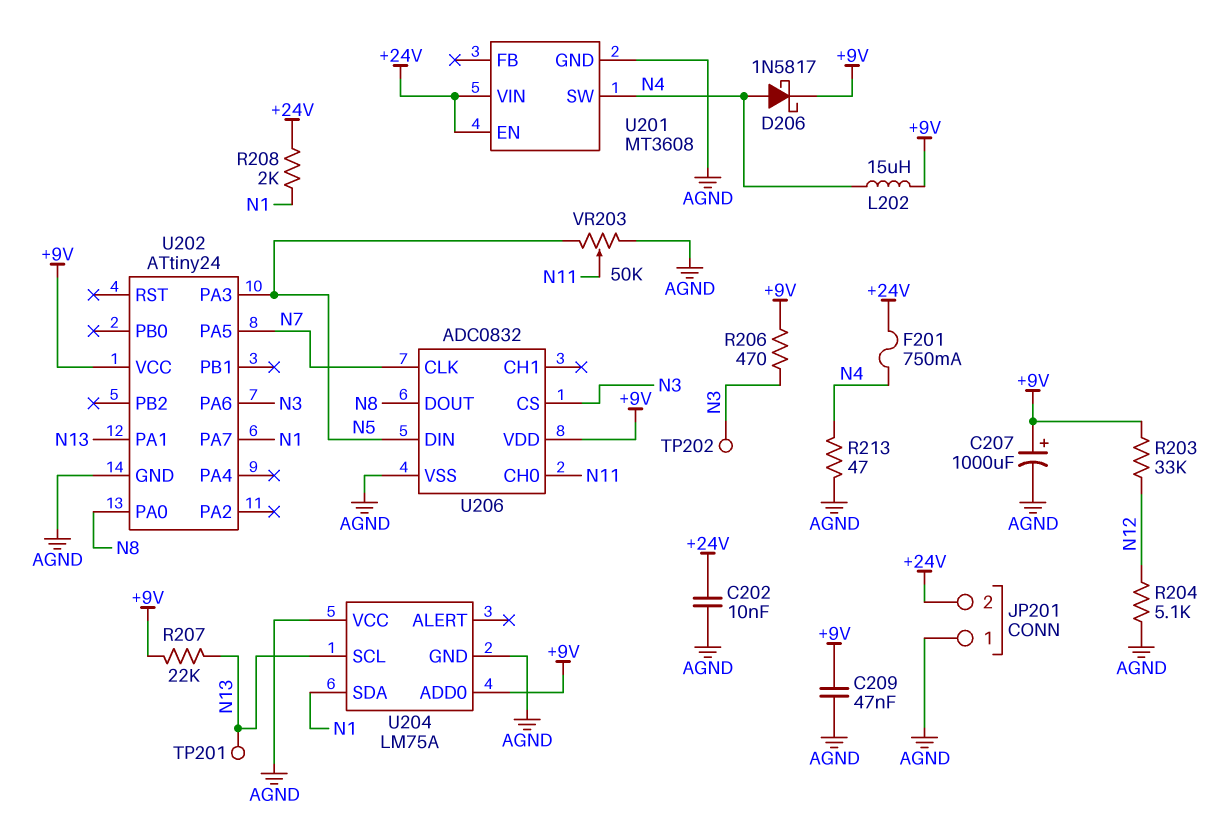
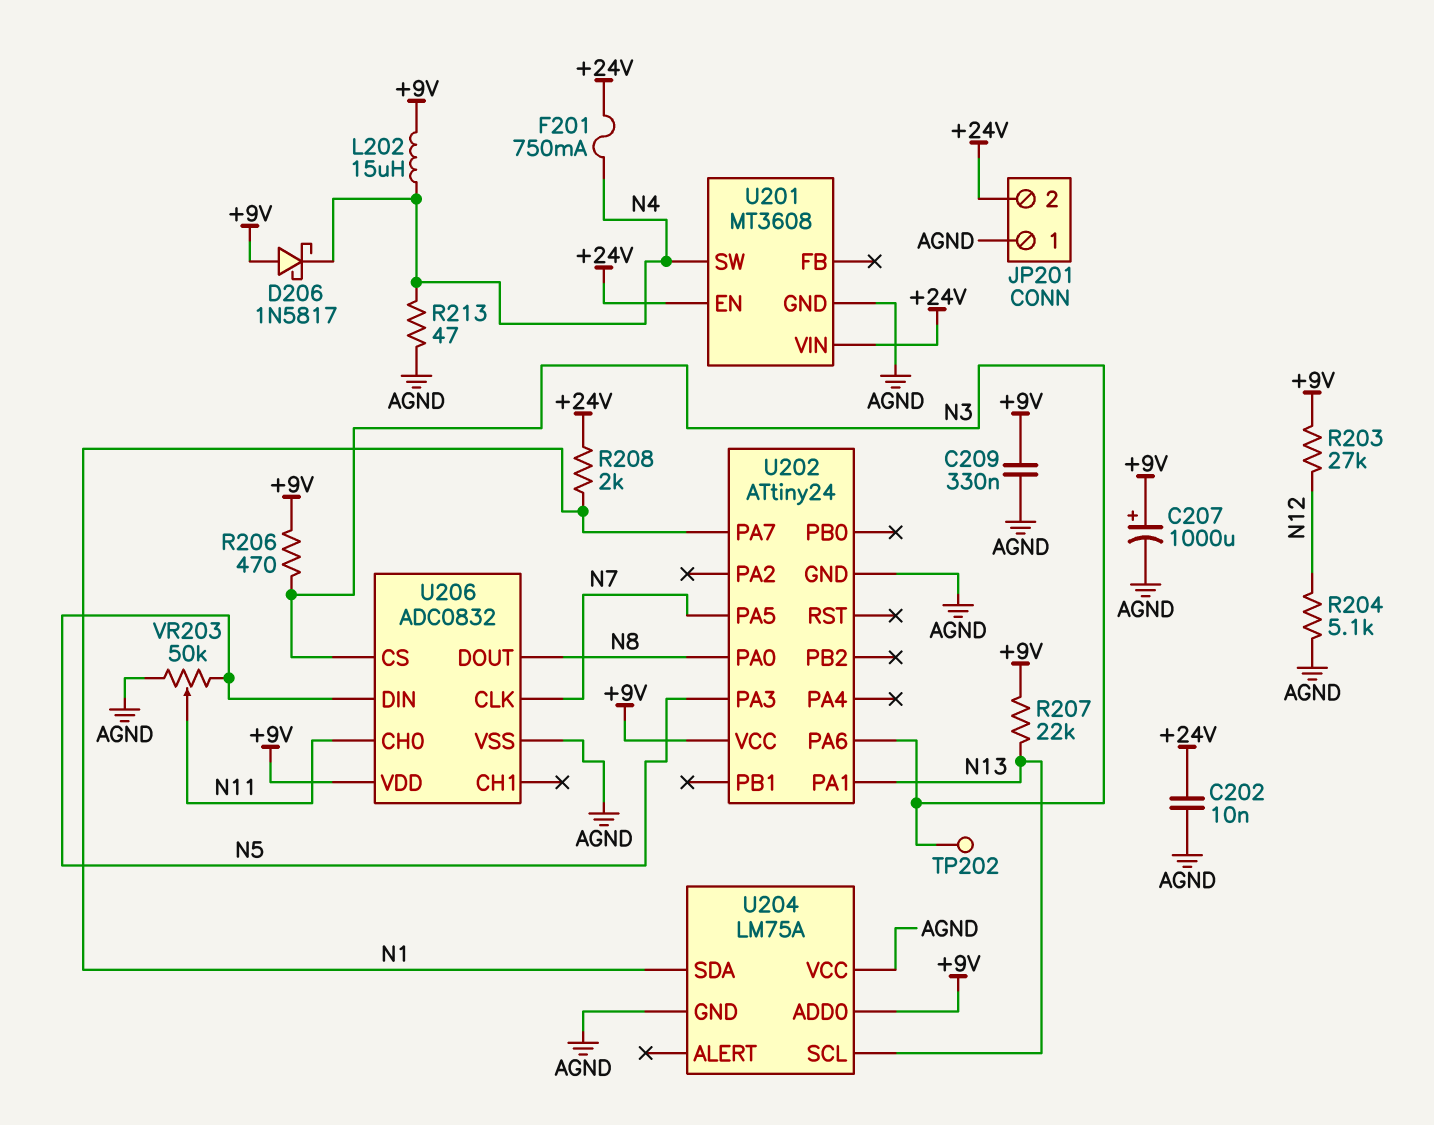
C209: 47nF (+9V, AGND) -> 330nF (+9V, AGND)
D206: schottky 1N5817 (A N4, K +9V) -> schottky 1N5817 (A +9V, K N4)
R203: 33k (+9V, N12) -> 27k (+9V, N12)
TP201: test point (N13) -> none

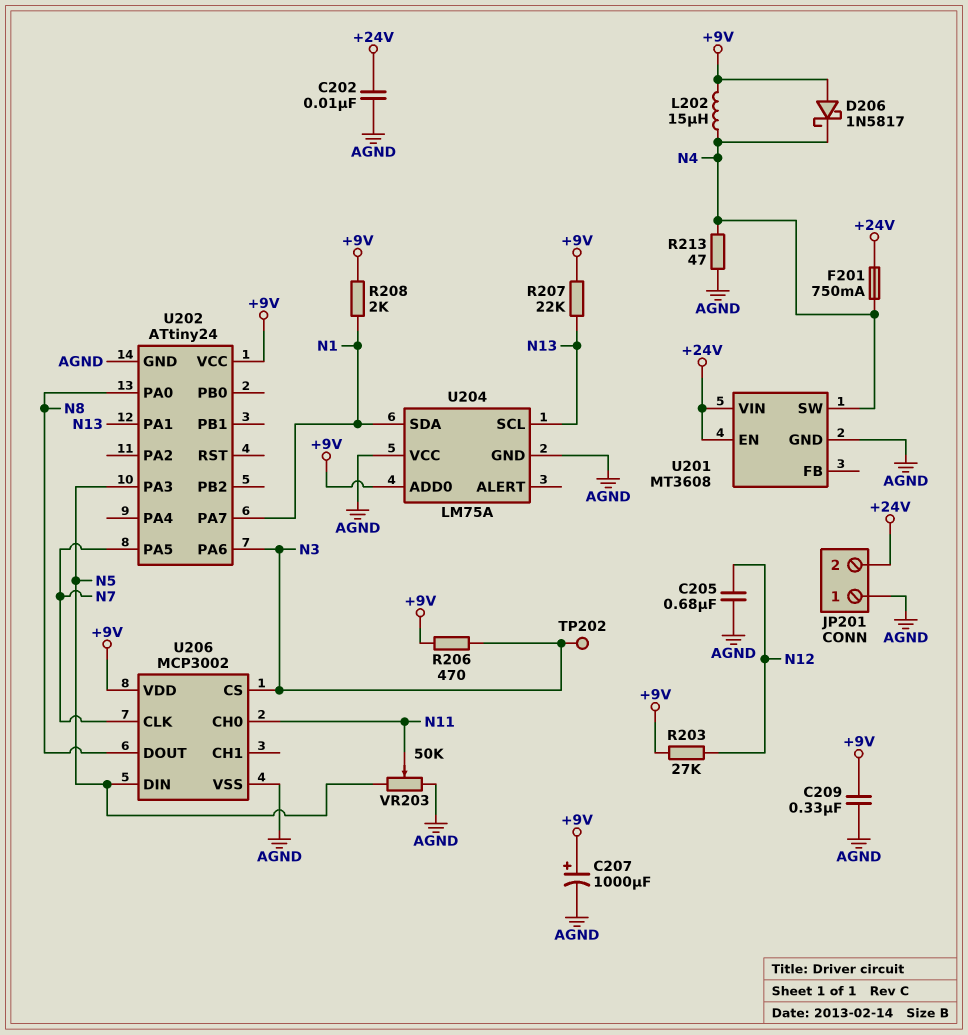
C205: none -> 680nF (AGND, N12)
R204: 5.1k (AGND, N12) -> none
R208: 2k (+24V, N1) -> 2k (+9V, N1)
U206: ADC0832 -> MCP3002

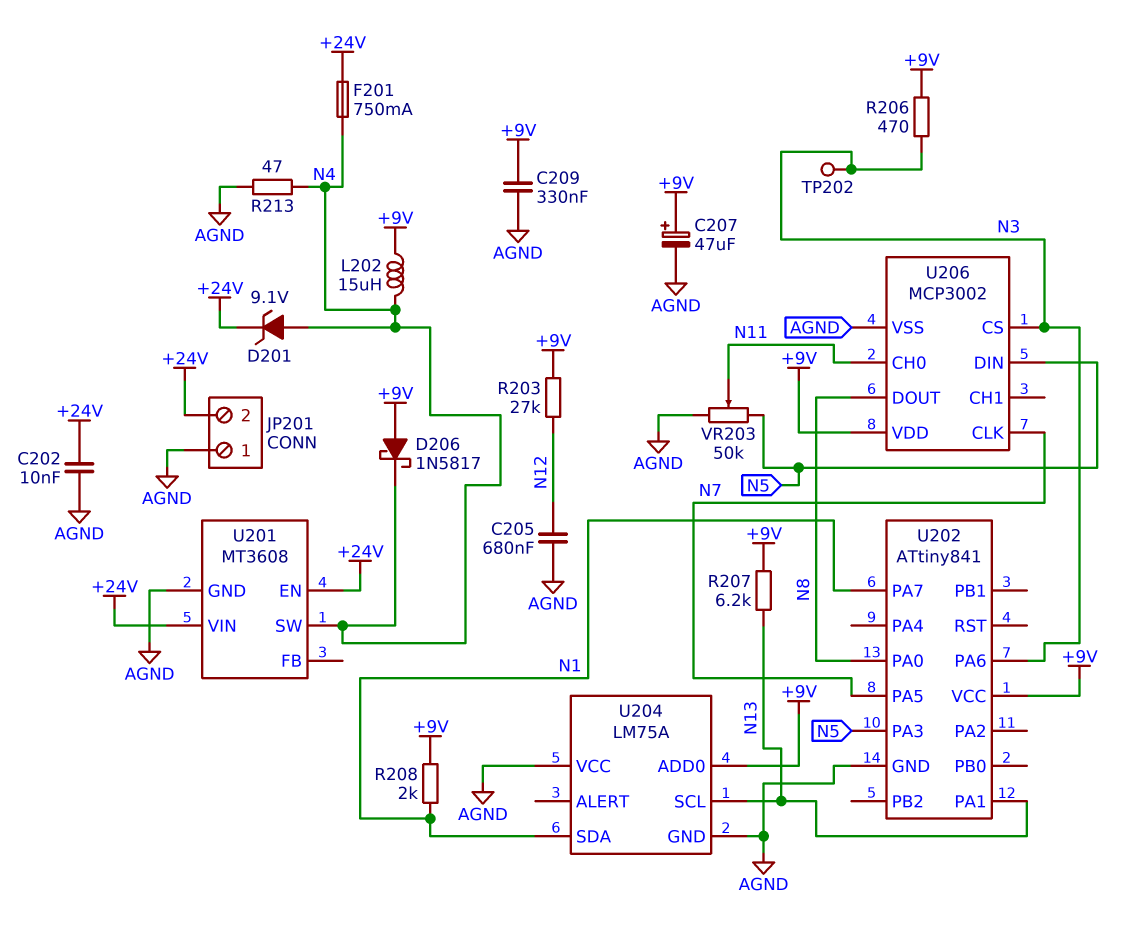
C207: 1000uF (plus +9V, minus AGND) -> 47uF (plus +9V, minus AGND)
D201: none -> zener 9.1V (A N4, K +24V)
R207: 22k (+9V, N13) -> 6.2k (+9V, N13)
U202: ATtiny24 -> ATtiny841

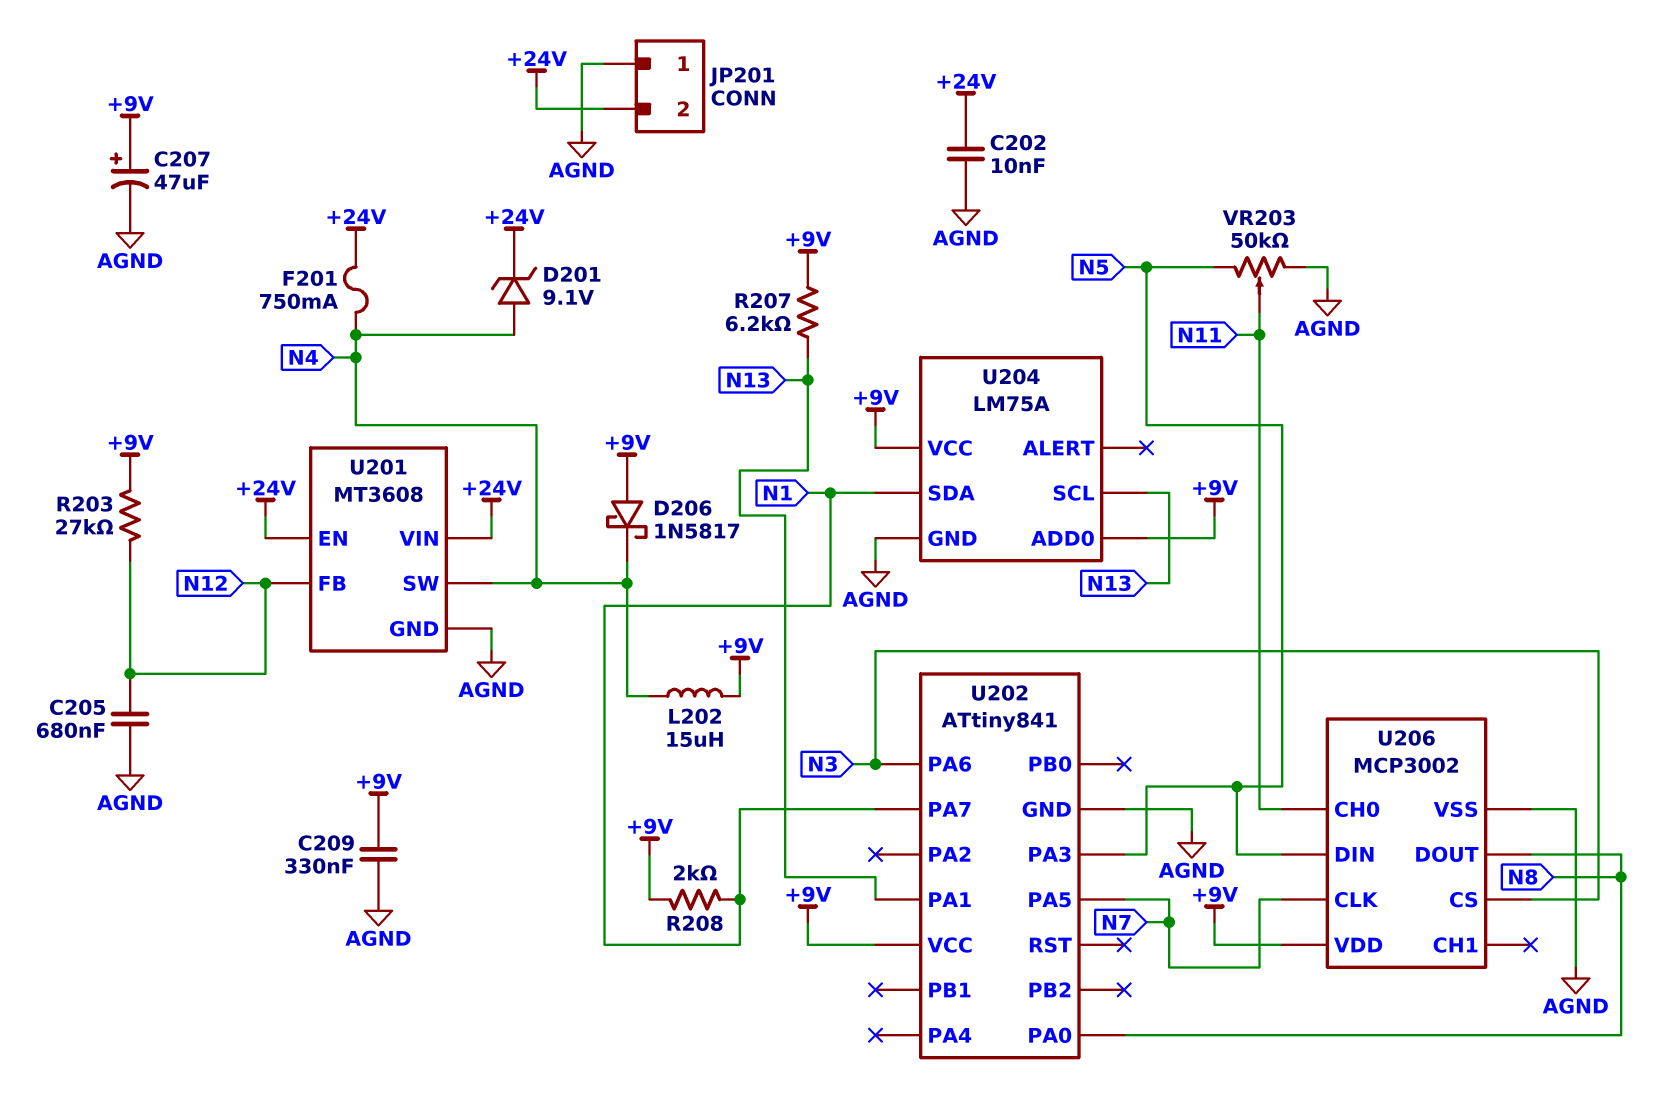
R206: 470 (+9V, N3) -> none
R213: 47 (AGND, N4) -> none
TP202: test point (N3) -> none
U201 pin FB: none -> N12
U204 pin VCC: AGND -> +9V

